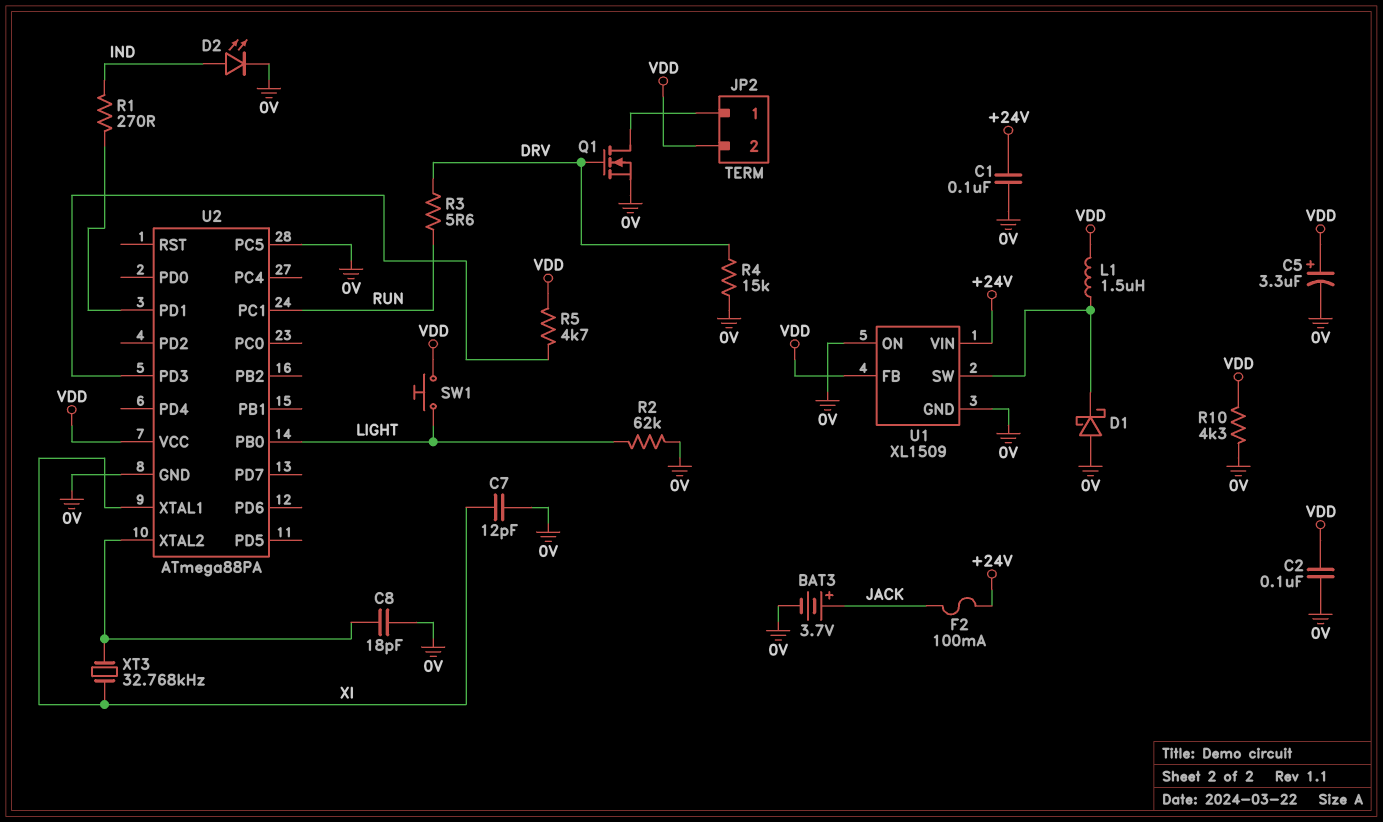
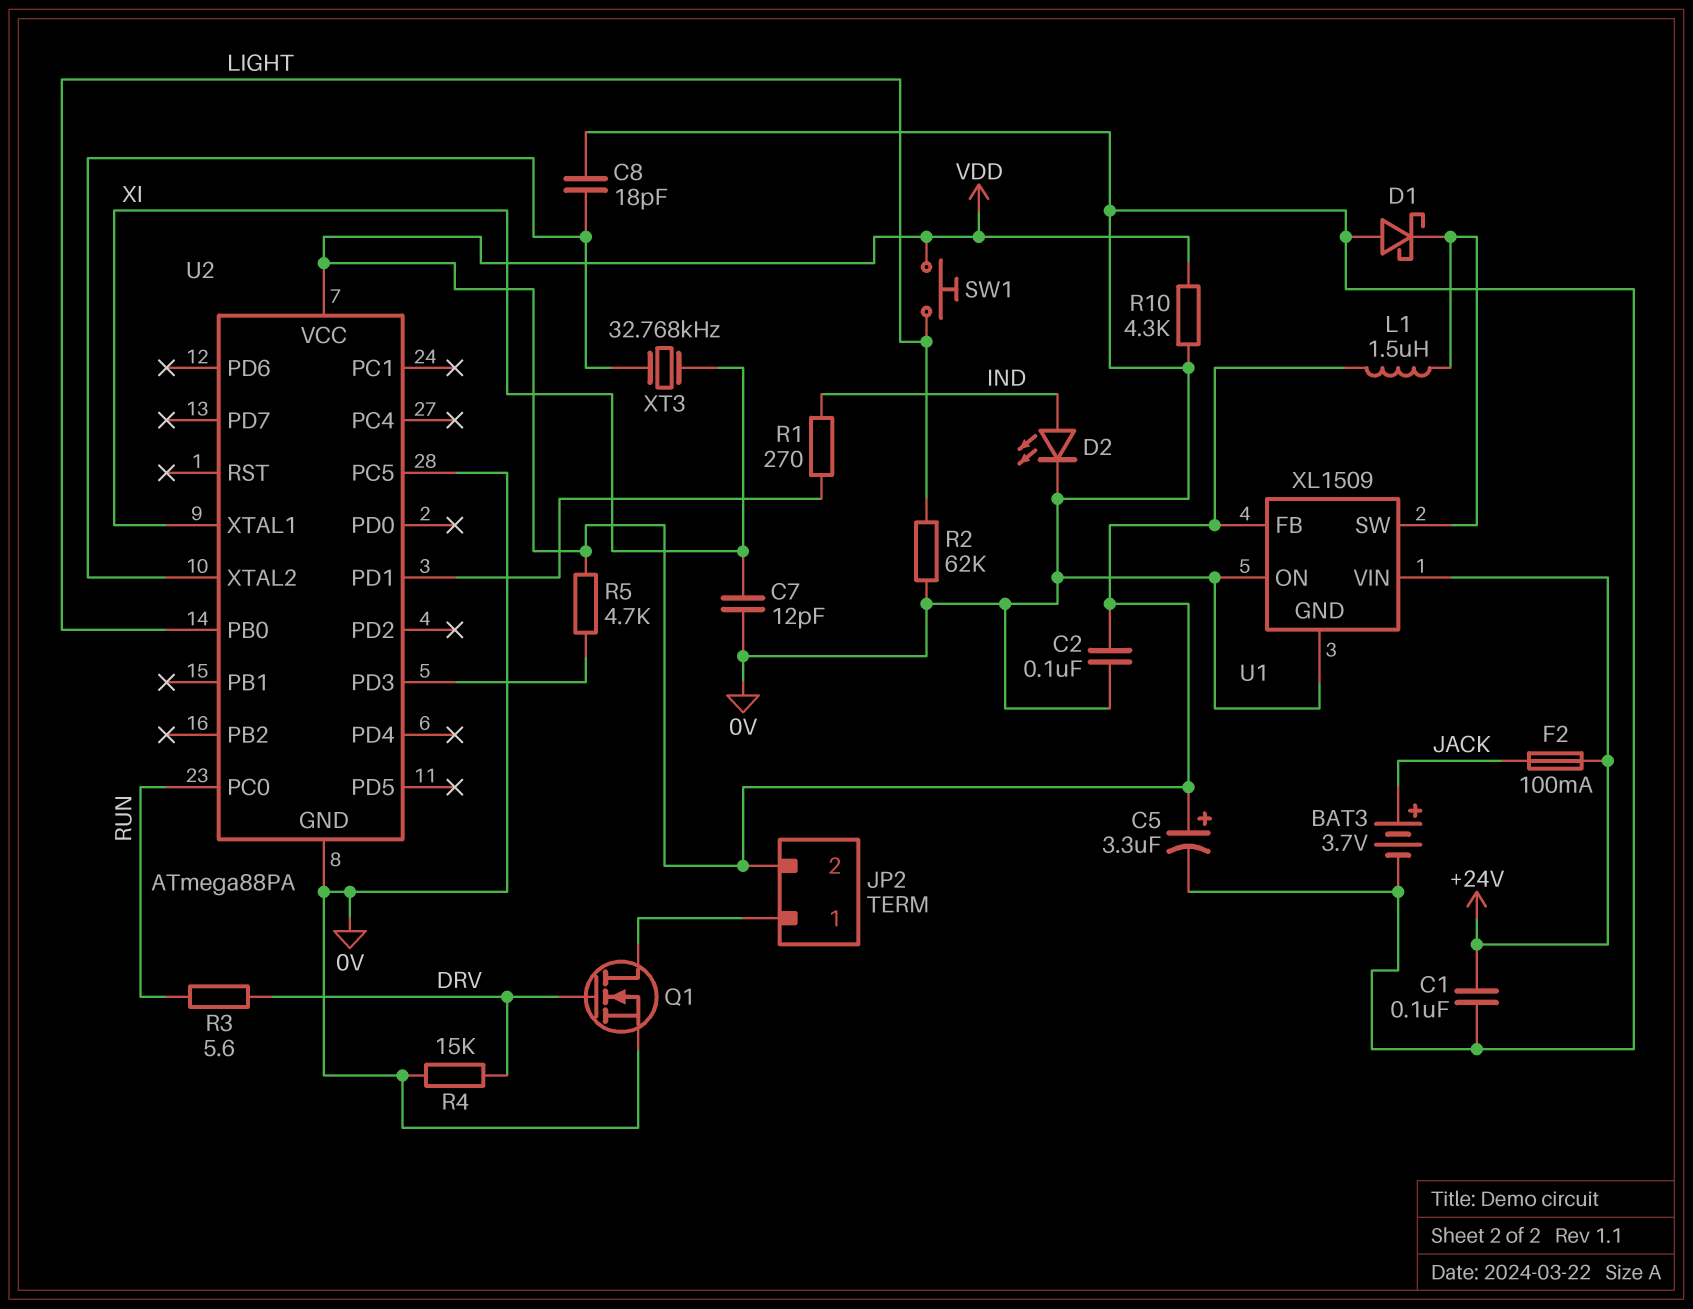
U2 pin PC0: none -> RUN
U2 pin PC1: RUN -> none

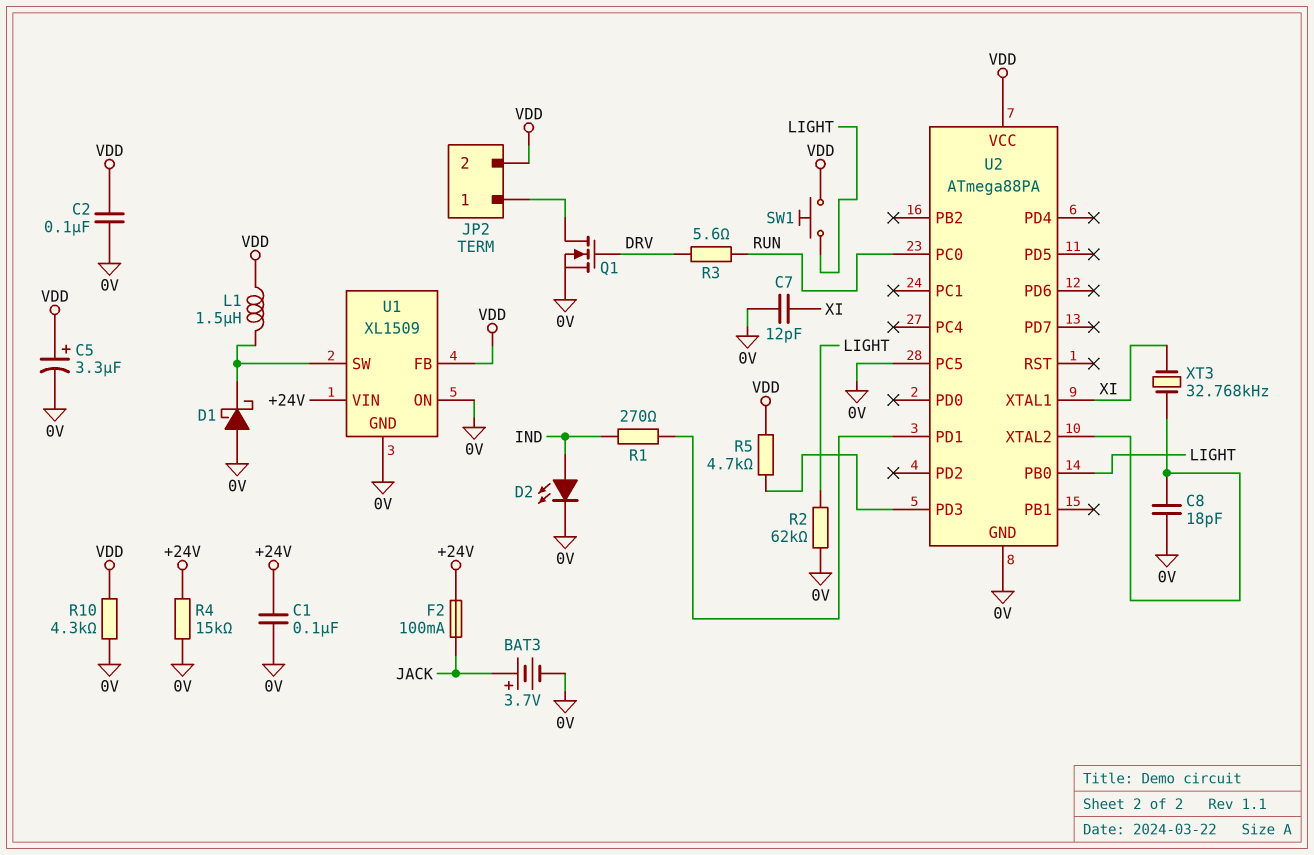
R4: 15k (0V, DRV) -> 15k (+24V, 0V)

